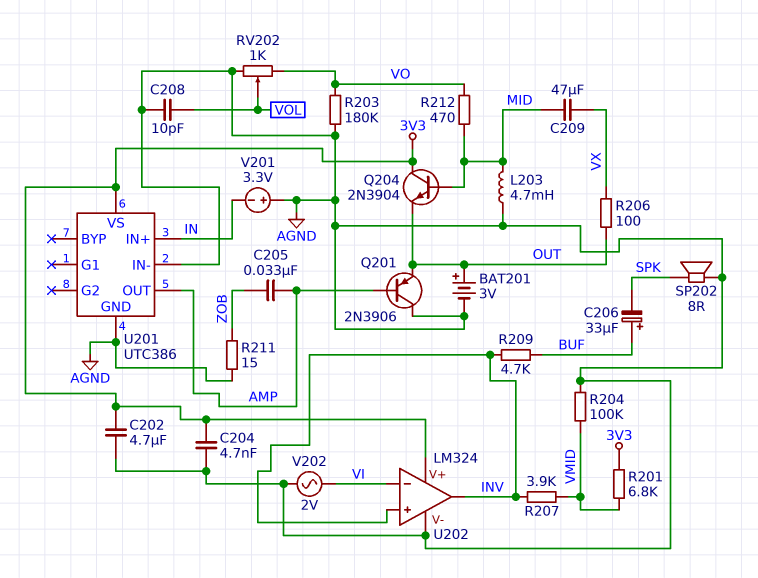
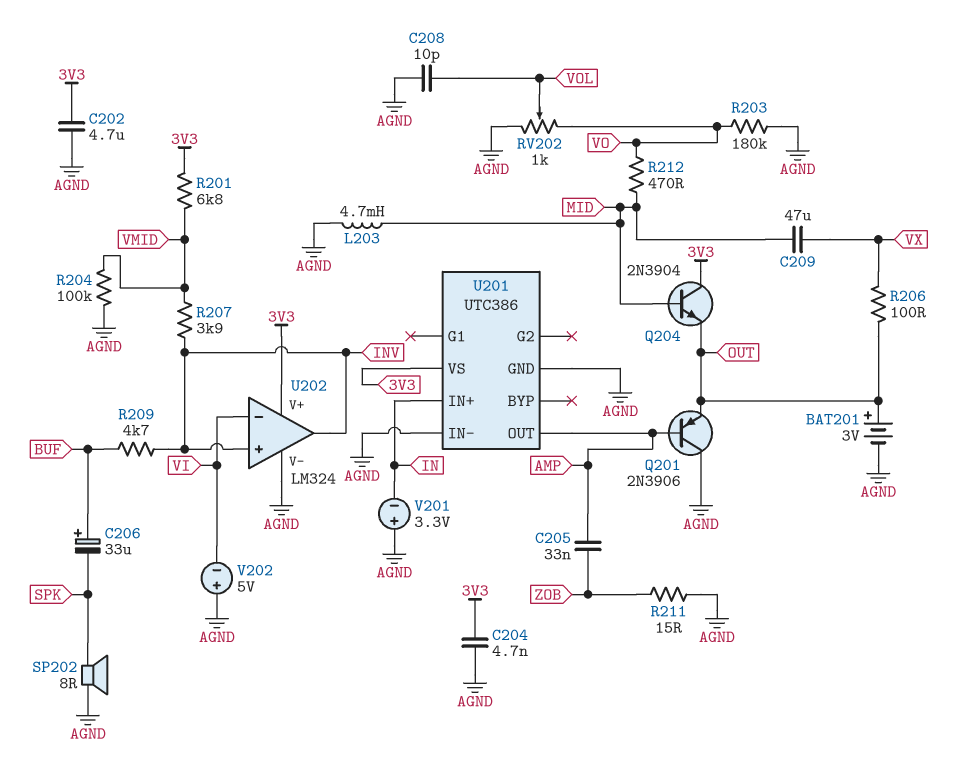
V202: AC 2V (AGND, VI) -> 5V (plus AGND, minus VI)

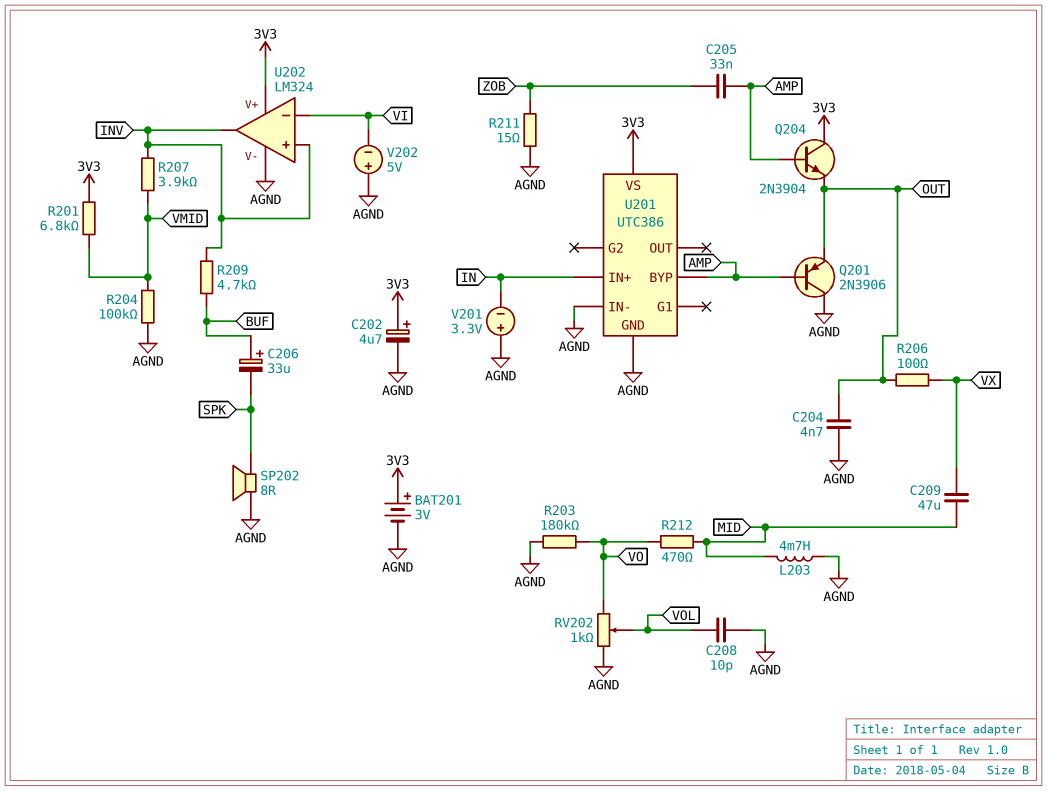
BAT201: 3V (plus OUT, minus AGND) -> 3V (plus 3V3, minus AGND)
C202: 4.7uF (3V3, AGND) -> 4.7uF (plus 3V3, minus AGND)
C204: 4.7nF (3V3, AGND) -> 4.7nF (AGND, OUT)
Q204: NPN 2N3904 (B MID, C 3V3, E OUT) -> NPN 2N3904 (B AMP, C 3V3, E OUT)
U201 pin BYP: none -> AMP
U201 pin OUT: AMP -> none

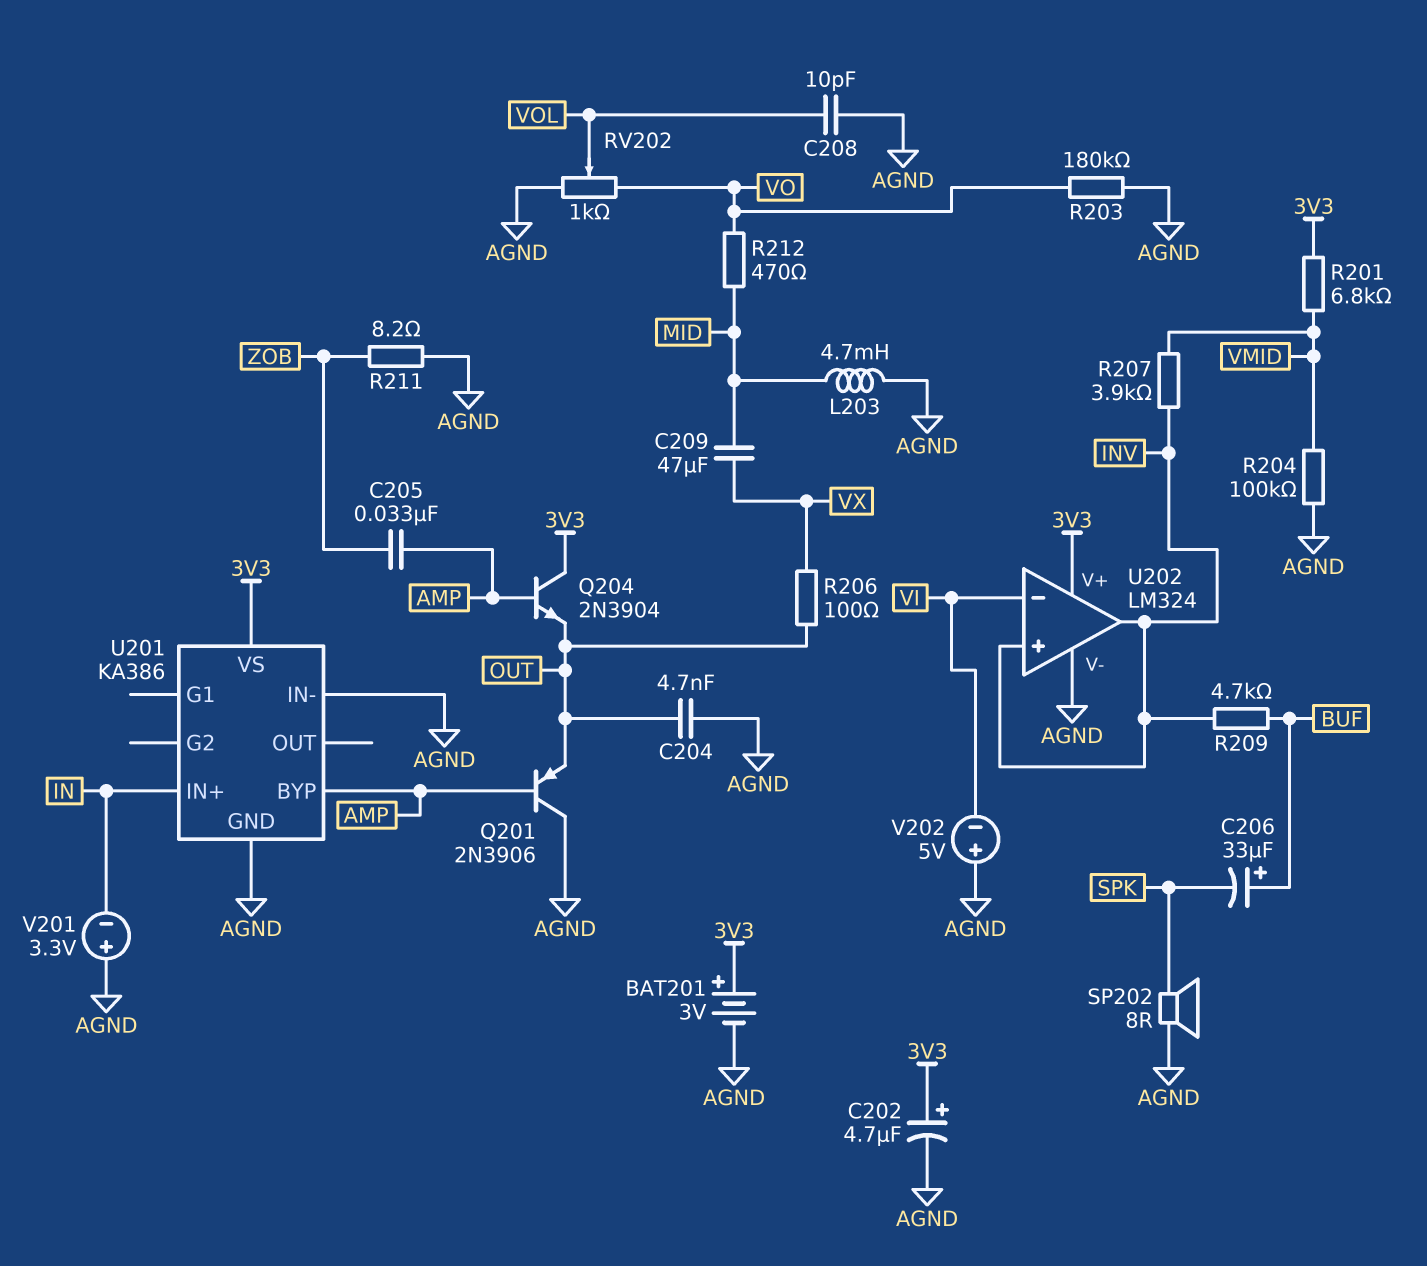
R211: 15 (AGND, ZOB) -> 8.2 (AGND, ZOB)
U201: UTC386 -> KA386

